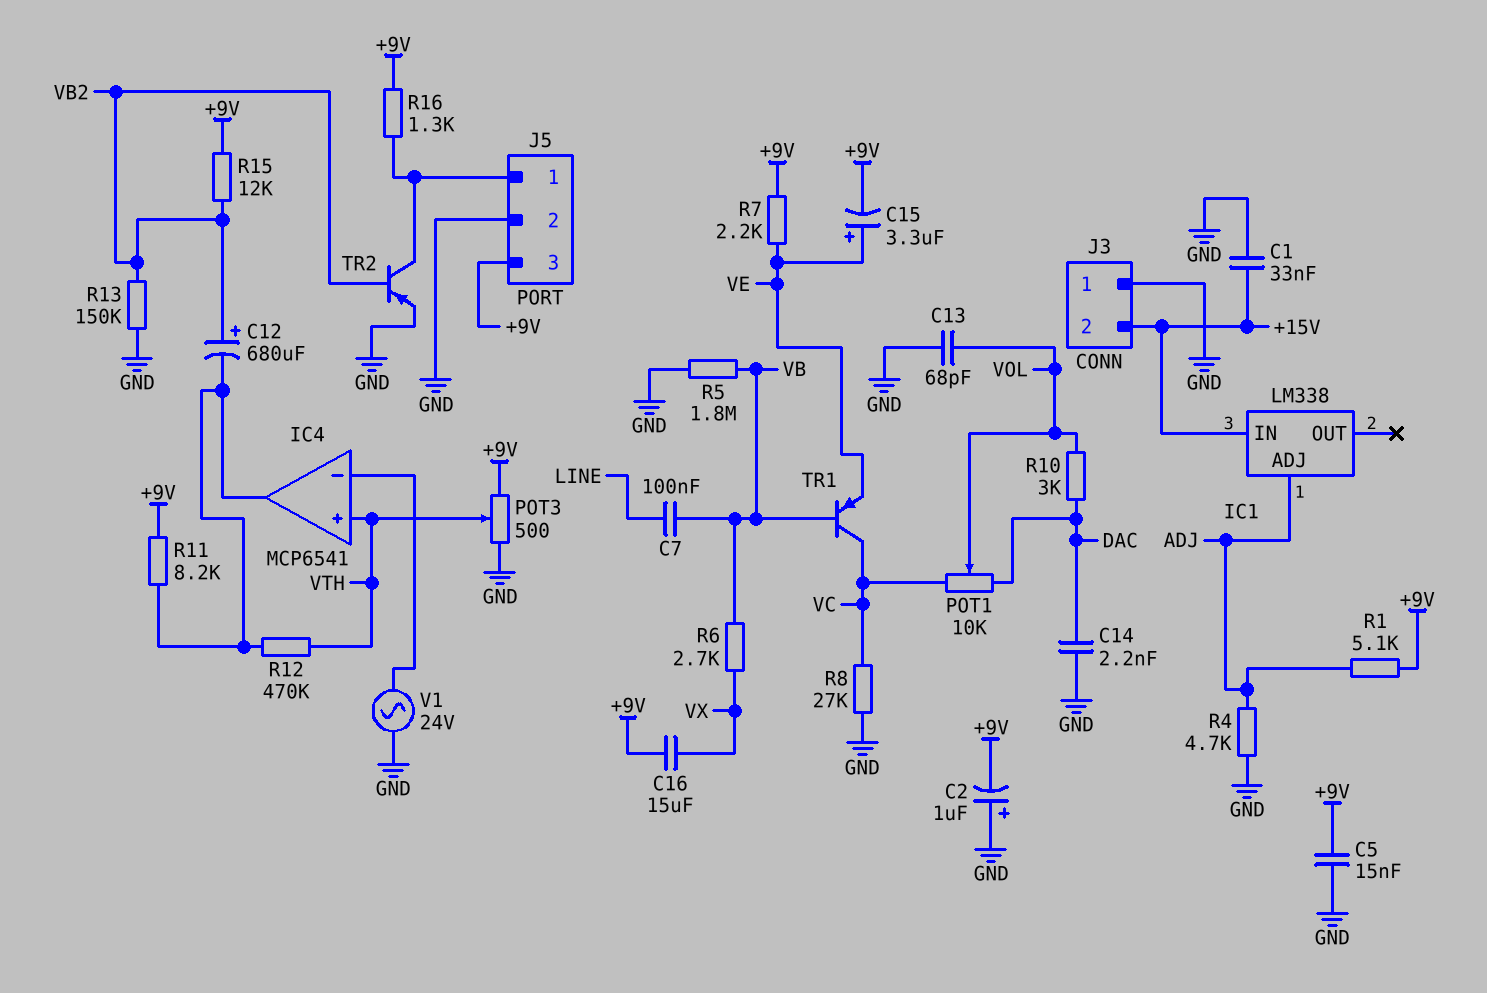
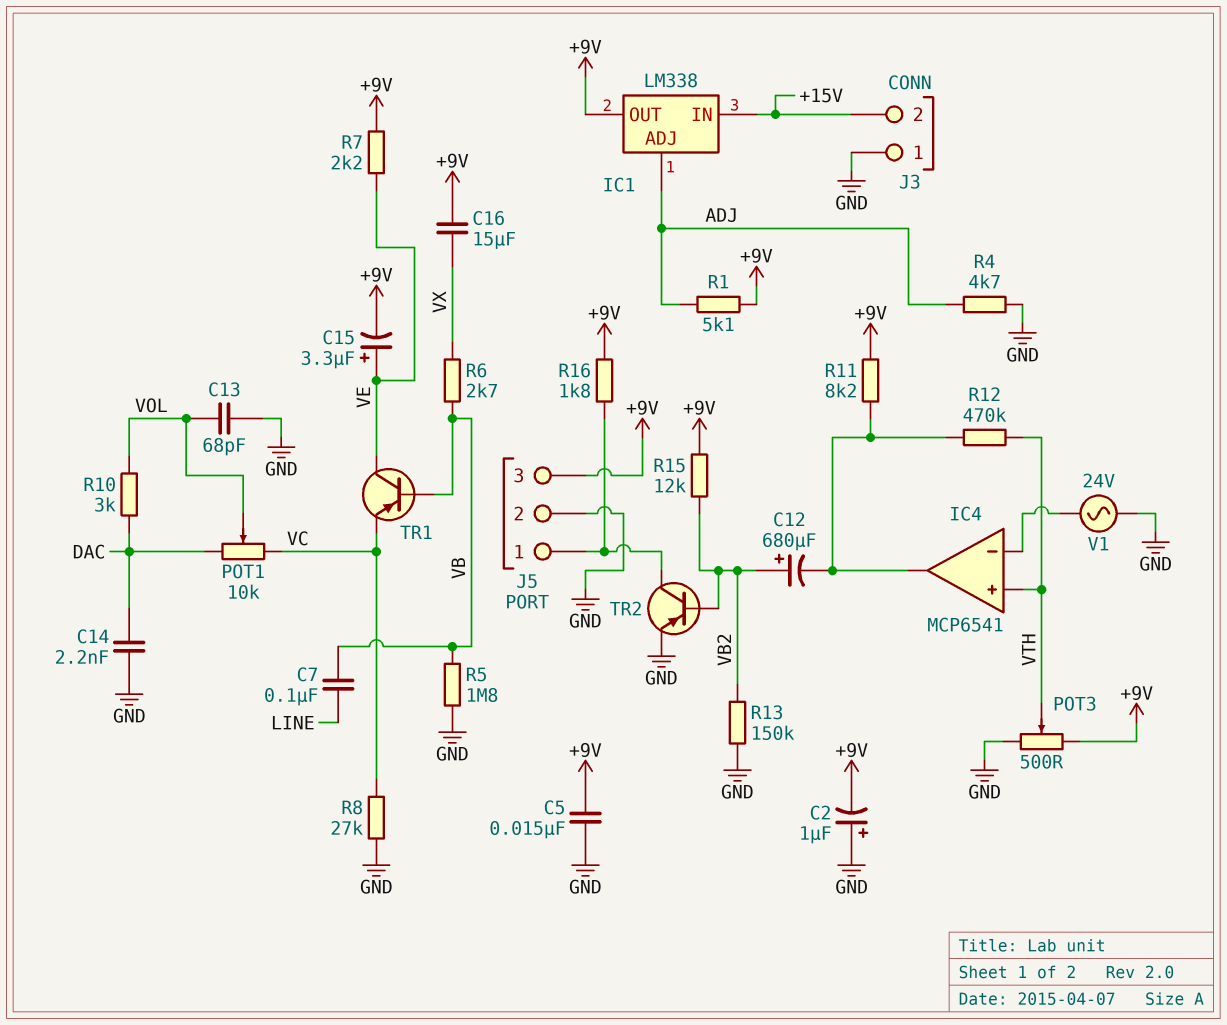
C1: 33nF (+15V, GND) -> none
IC1 pin OUT: none -> +9V
R16: 1.3k (+9V, J5/1) -> 1.8k (+9V, J5/1)
TR1: PNP (B VB, C VC, E VE) -> PNP (B VB, C VE, E VC)

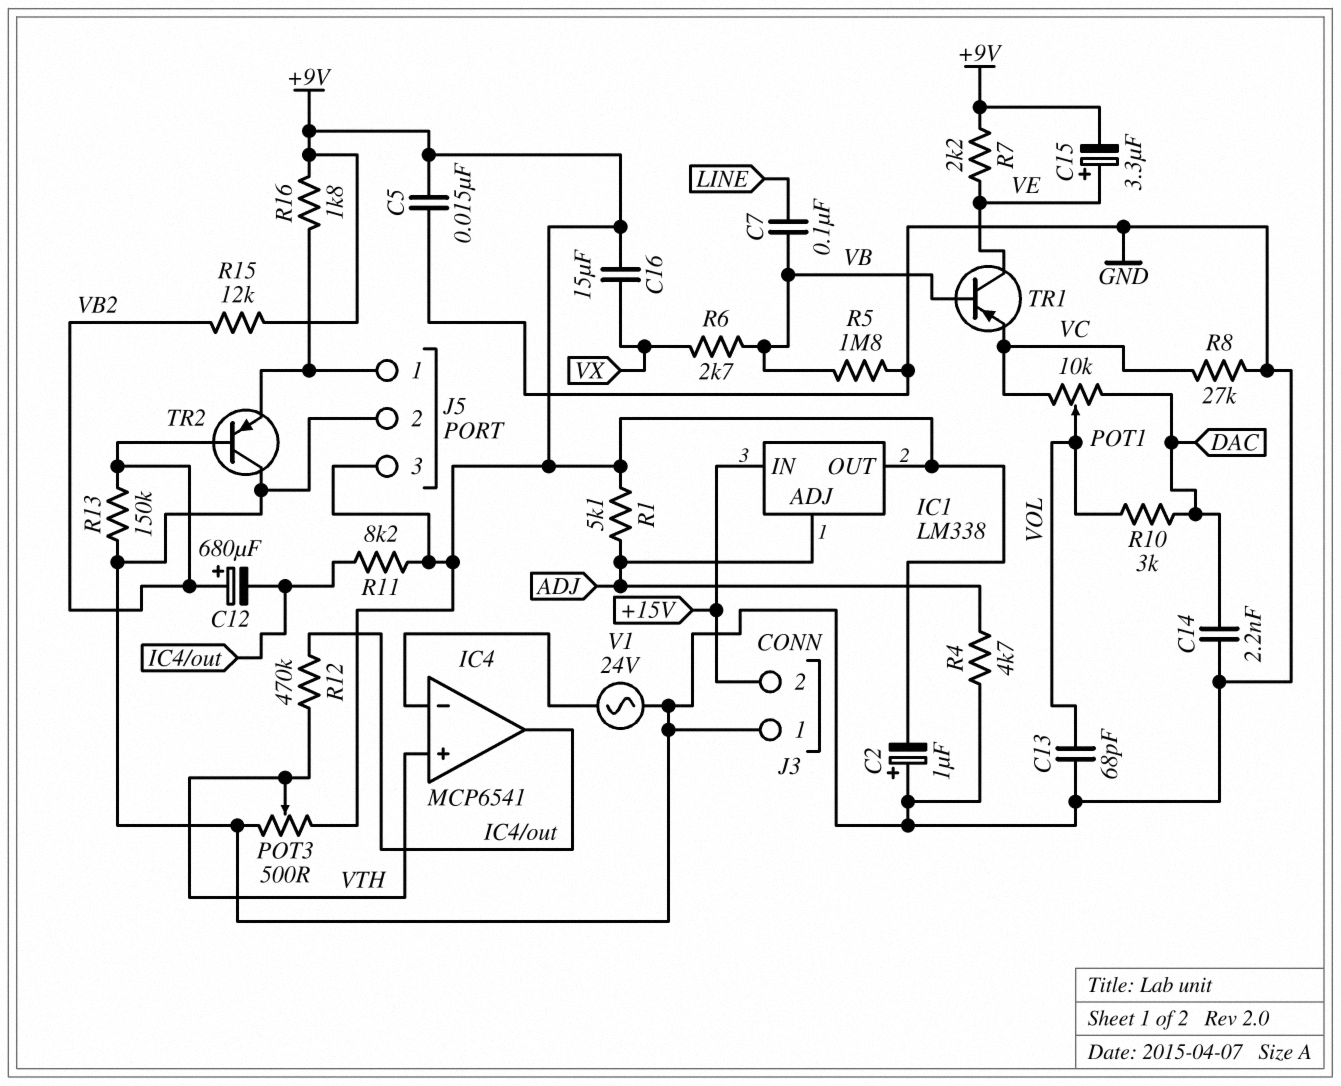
TR2: PNP (B VB2, C J5/1, E GND) -> PNP (B VB2, C GND, E J5/1)

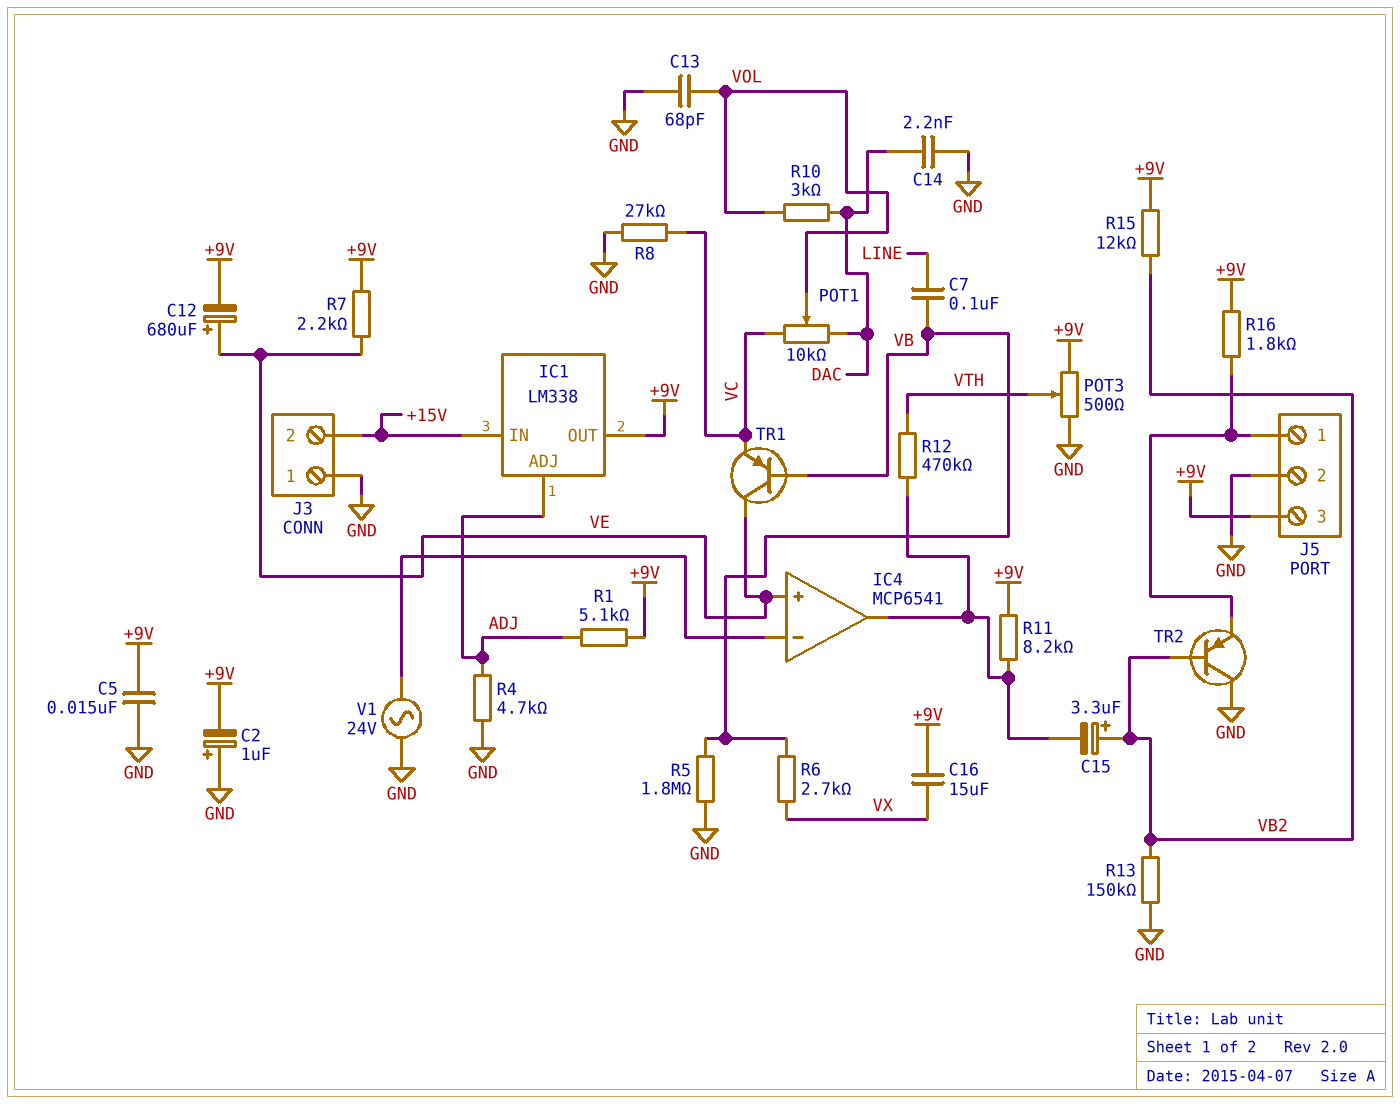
C12: 680uF (plus VB2, minus IC4/out) -> 680uF (plus VE, minus +9V)
C15: 3.3uF (plus VE, minus +9V) -> 3.3uF (plus VB2, minus IC4/out)
IC4 pin in+: VTH -> VE

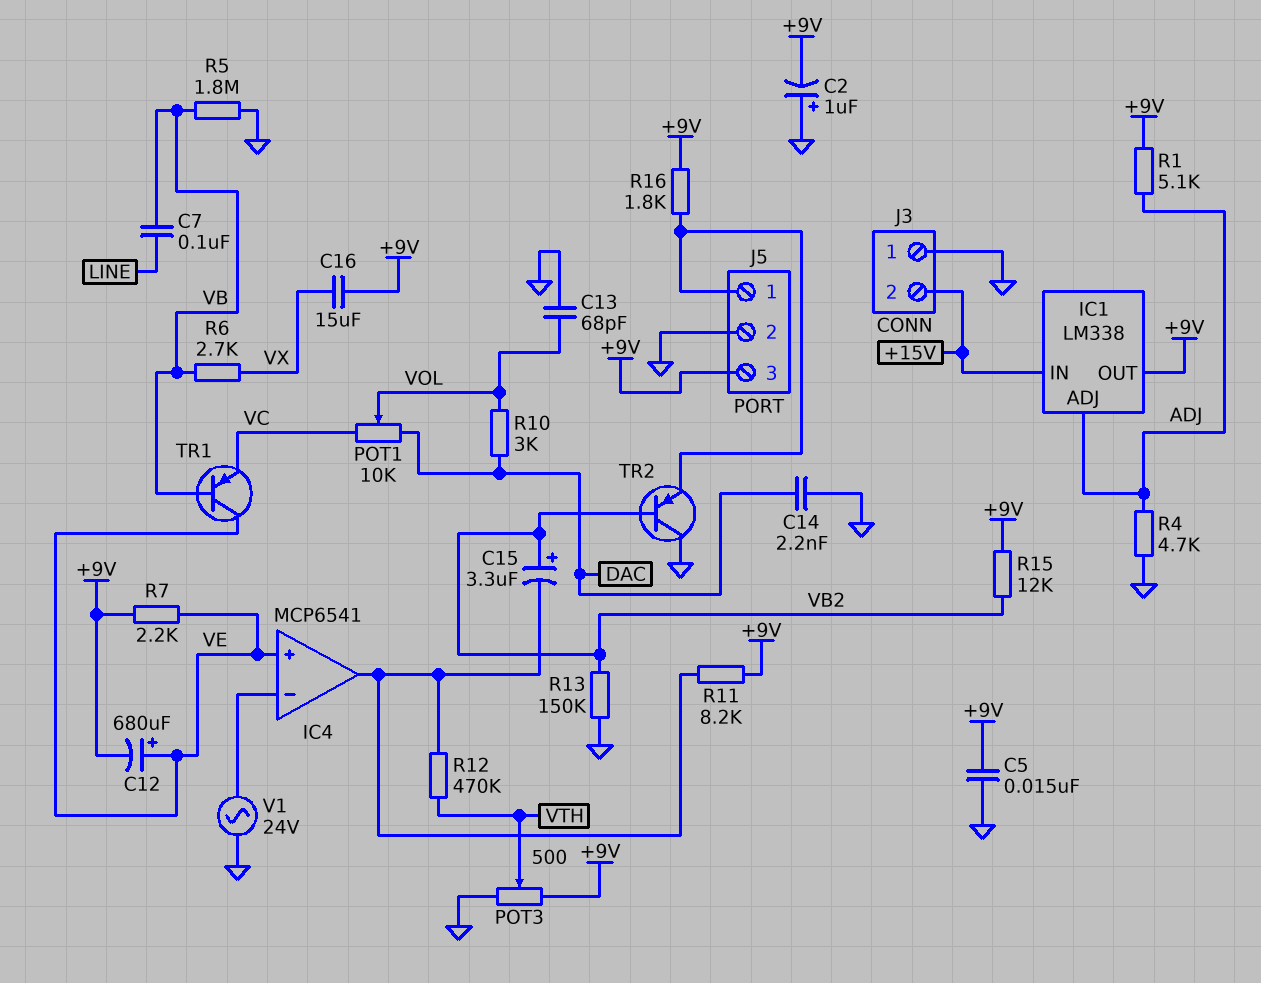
R8: 27k (GND, VC) -> none

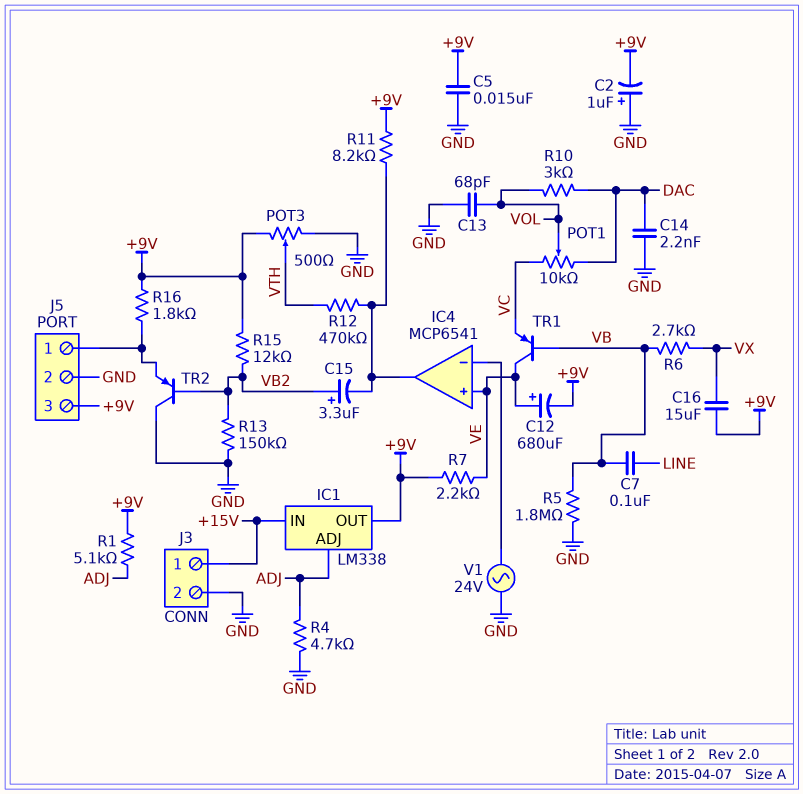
J3 pin 1: GND -> +15V
J3 pin 2: +15V -> GND

